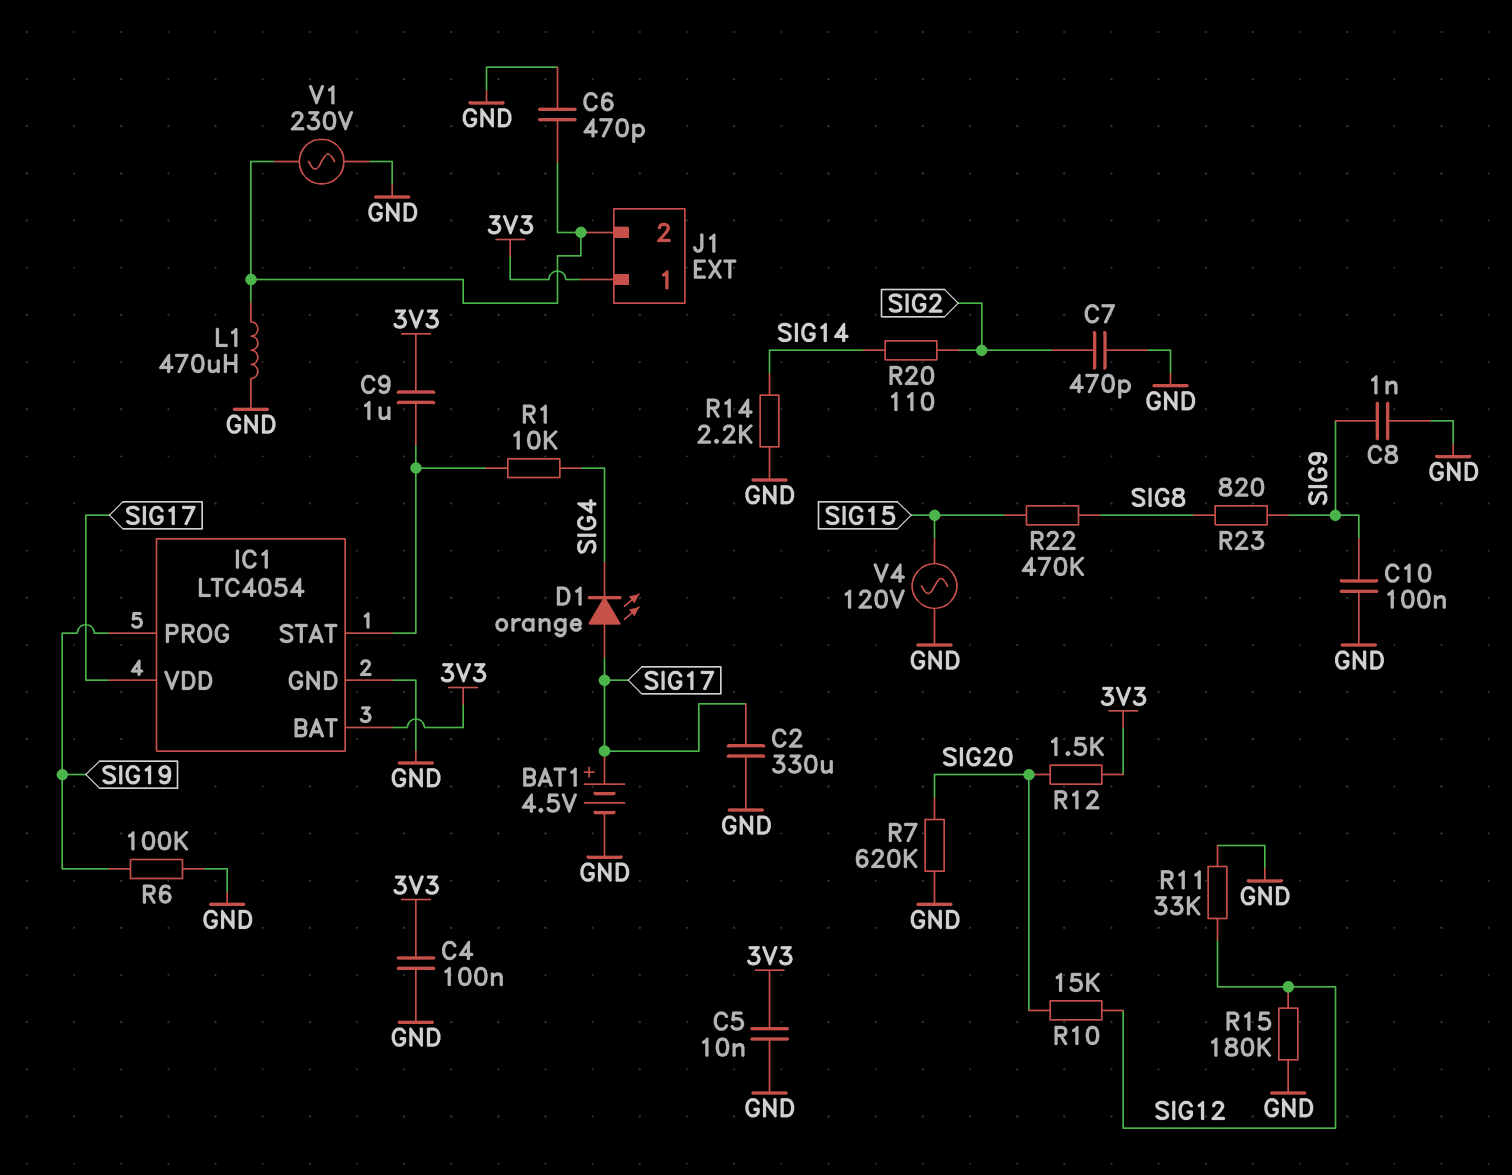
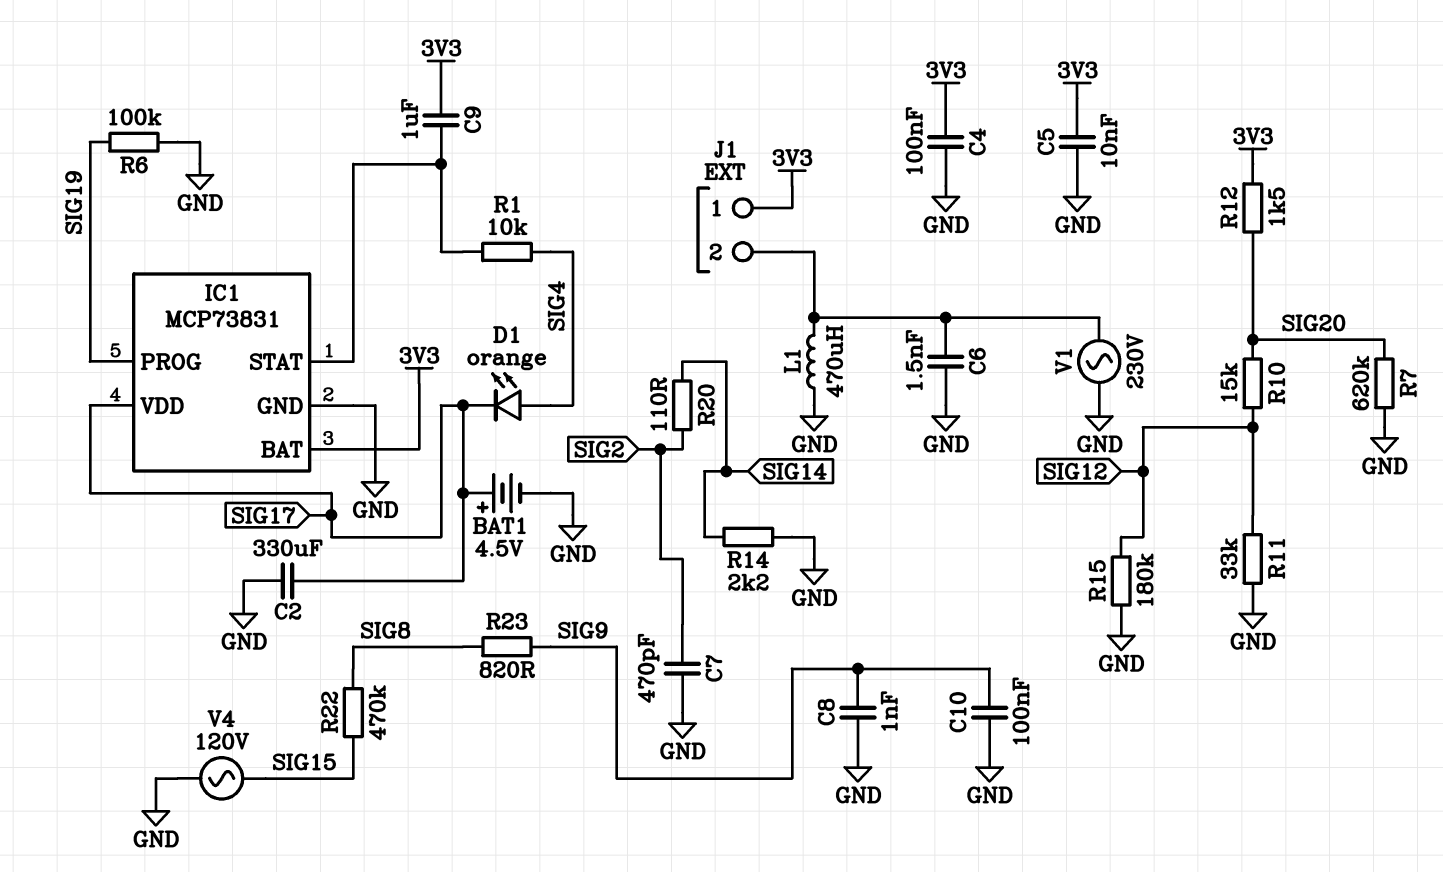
C6: 470pF (GND, J1/2) -> 1.5nF (GND, J1/2)
D1: LED orange (A SIG17, K SIG4) -> LED orange (A SIG4, K SIG17)
IC1: LTC4054 -> MCP73831

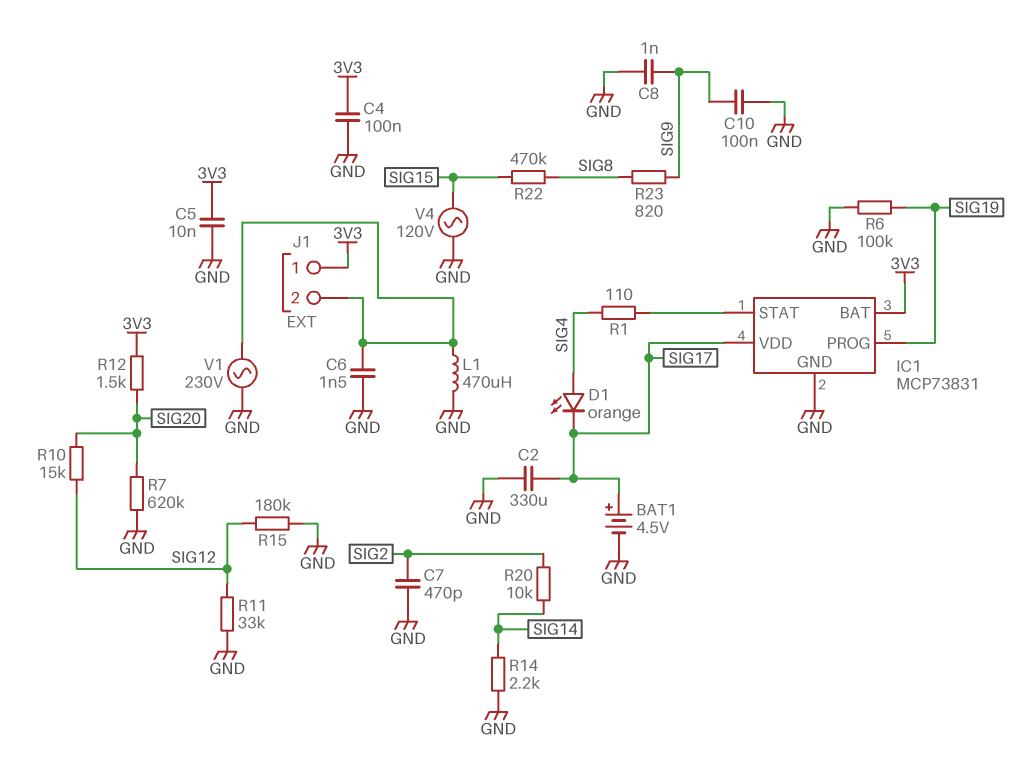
C9: 1uF (3V3, IC1/STAT) -> none
R1: 10k (IC1/STAT, SIG4) -> 110 (IC1/STAT, SIG4)
R20: 110 (SIG2, SIG14) -> 10k (SIG2, SIG14)

